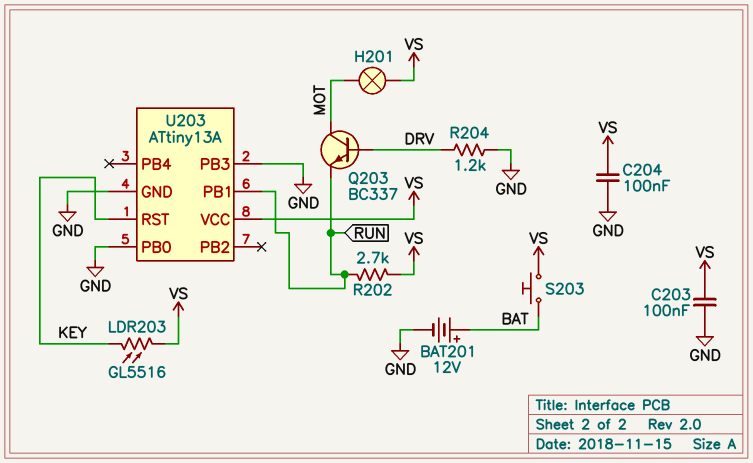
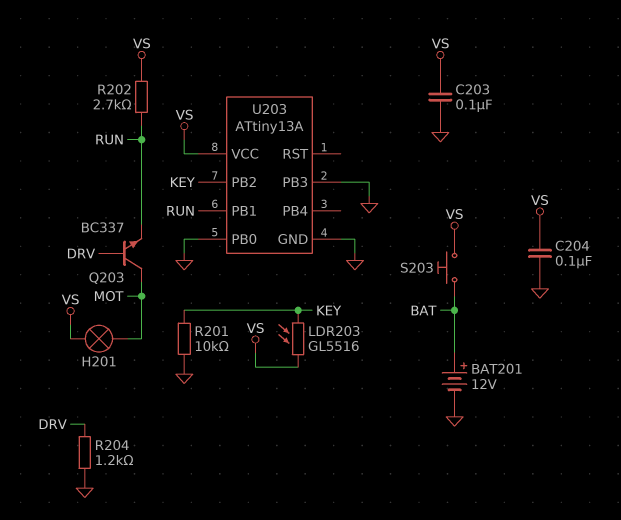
R201: none -> 10k (GND, KEY)
U203 pin PB2: none -> KEY
U203 pin RST: KEY -> none

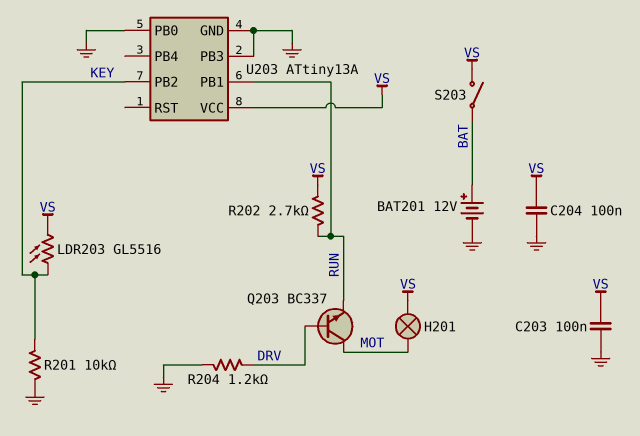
S203: button (BAT, VS) -> switch (BAT, VS)

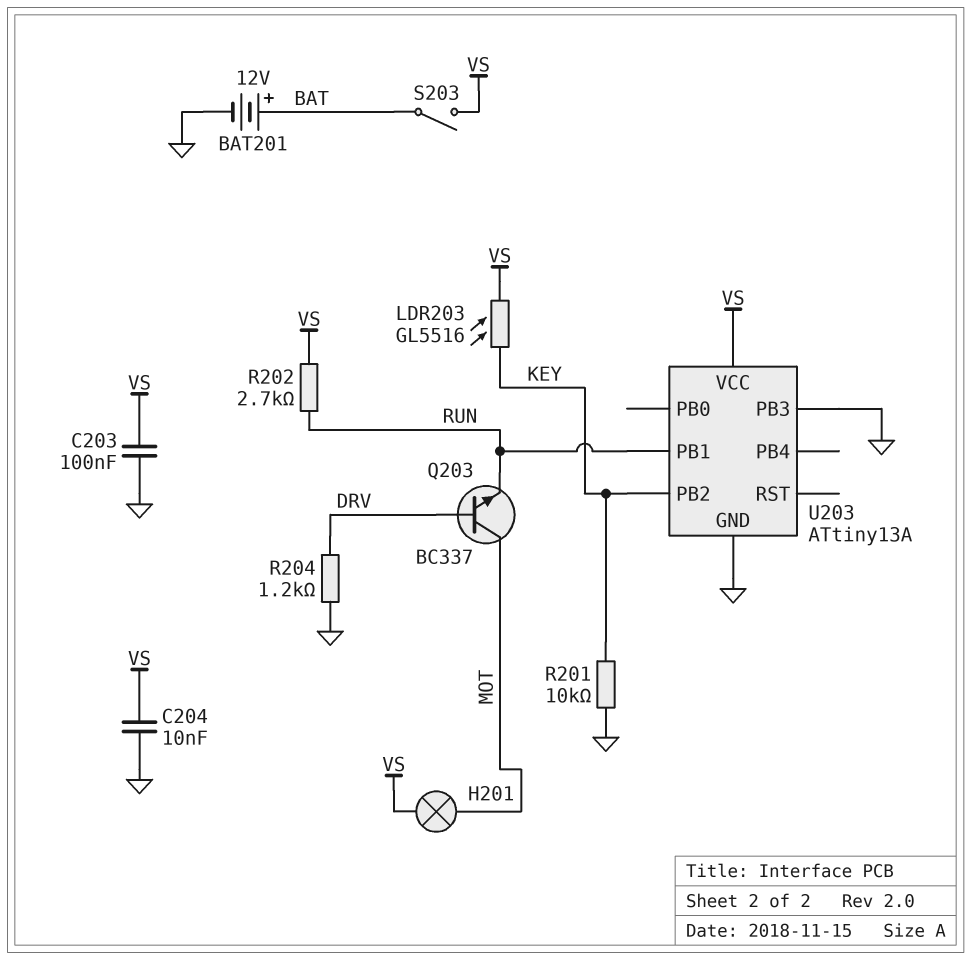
C204: 100nF (GND, VS) -> 10nF (GND, VS)
U203 pin PB0: GND -> none

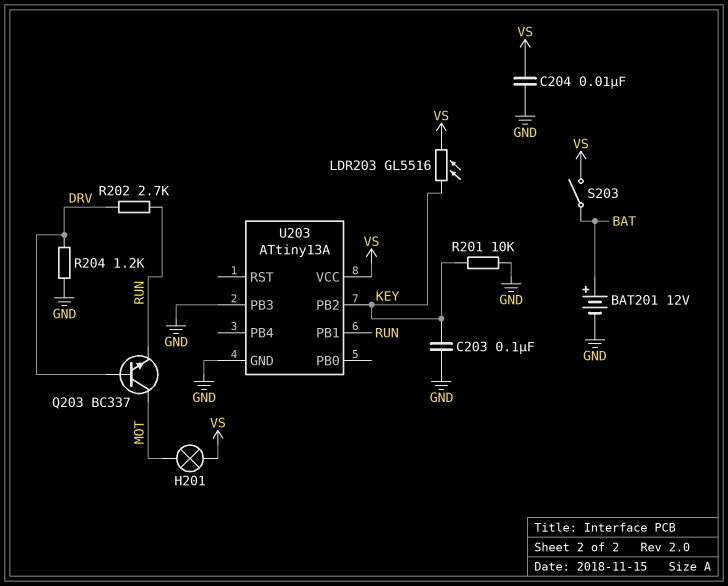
C203: 100nF (GND, VS) -> 100nF (GND, KEY)
R202: 2.7k (RUN, VS) -> 2.7k (DRV, RUN)

